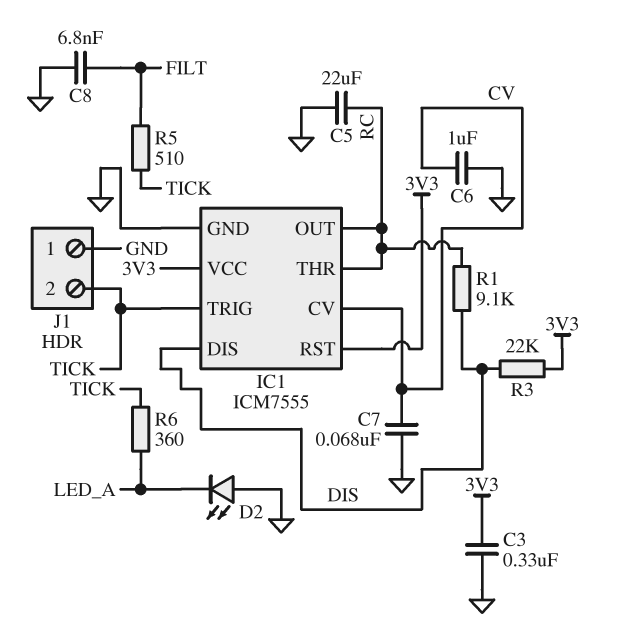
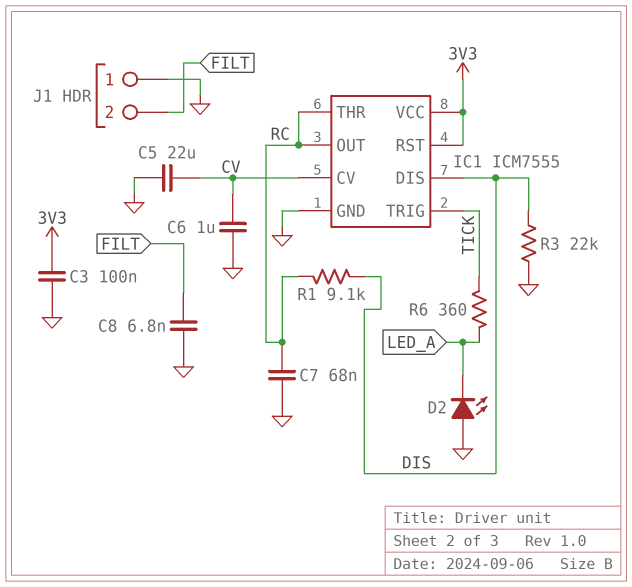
C3: 330nF (3V3, GND) -> 100nF (3V3, GND)
C5: 22uF (GND, RC) -> 22uF (CV, GND)
C7: 68nF (CV, GND) -> 68nF (GND, RC)
J1 pin 2: TICK -> FILT
R3: 22k (3V3, DIS) -> 22k (DIS, GND)
R5: 510 (FILT, TICK) -> none

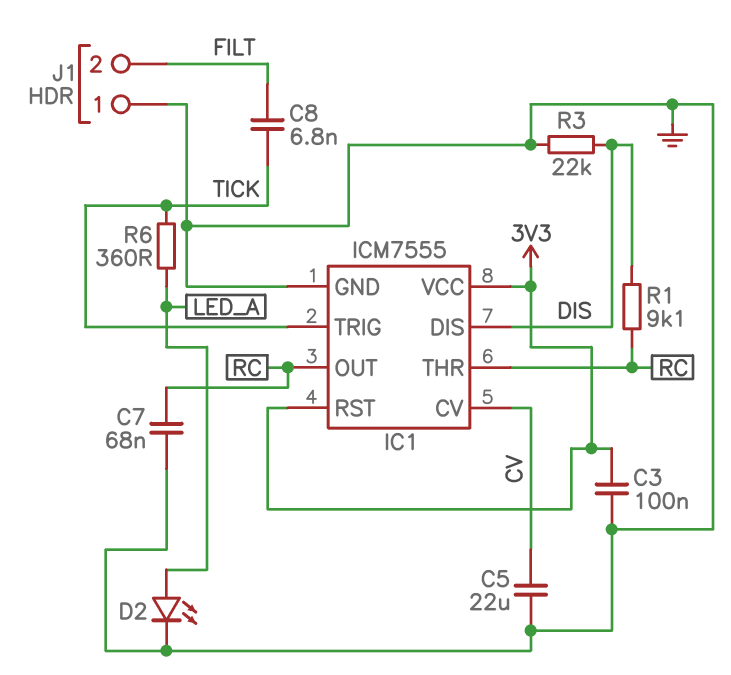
C6: 1uF (CV, GND) -> none
C8: 6.8nF (FILT, GND) -> 6.8nF (FILT, TICK)
D2: LED (A GND, K LED_A) -> LED (A LED_A, K GND)

